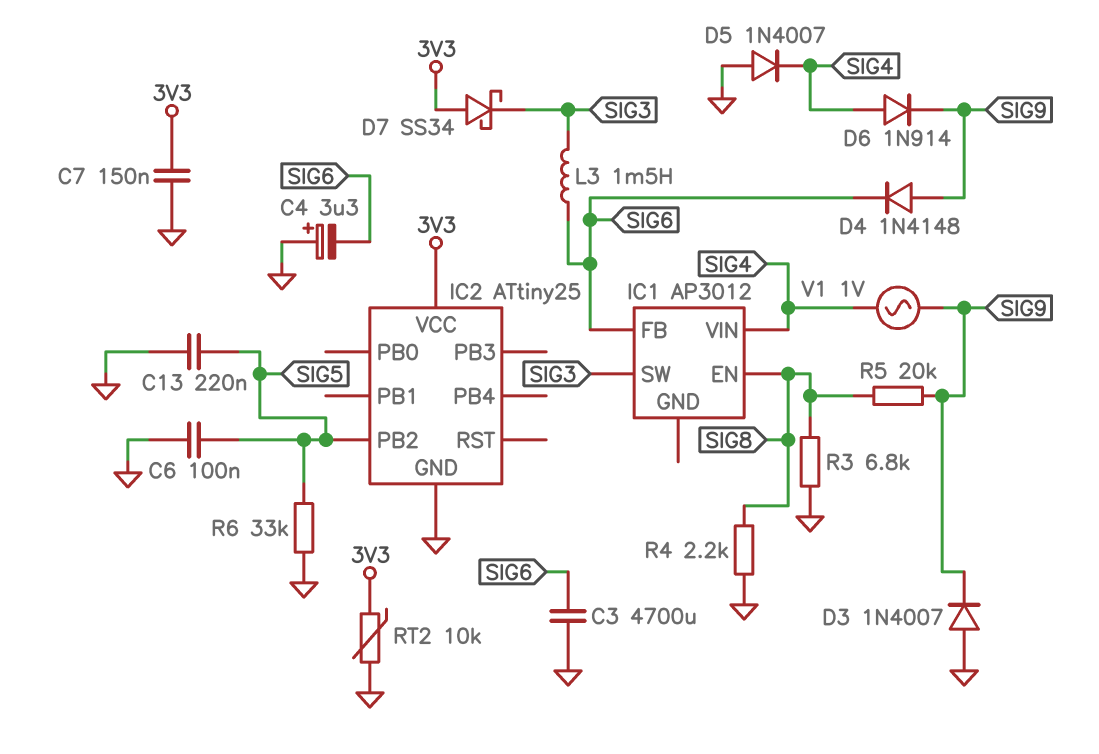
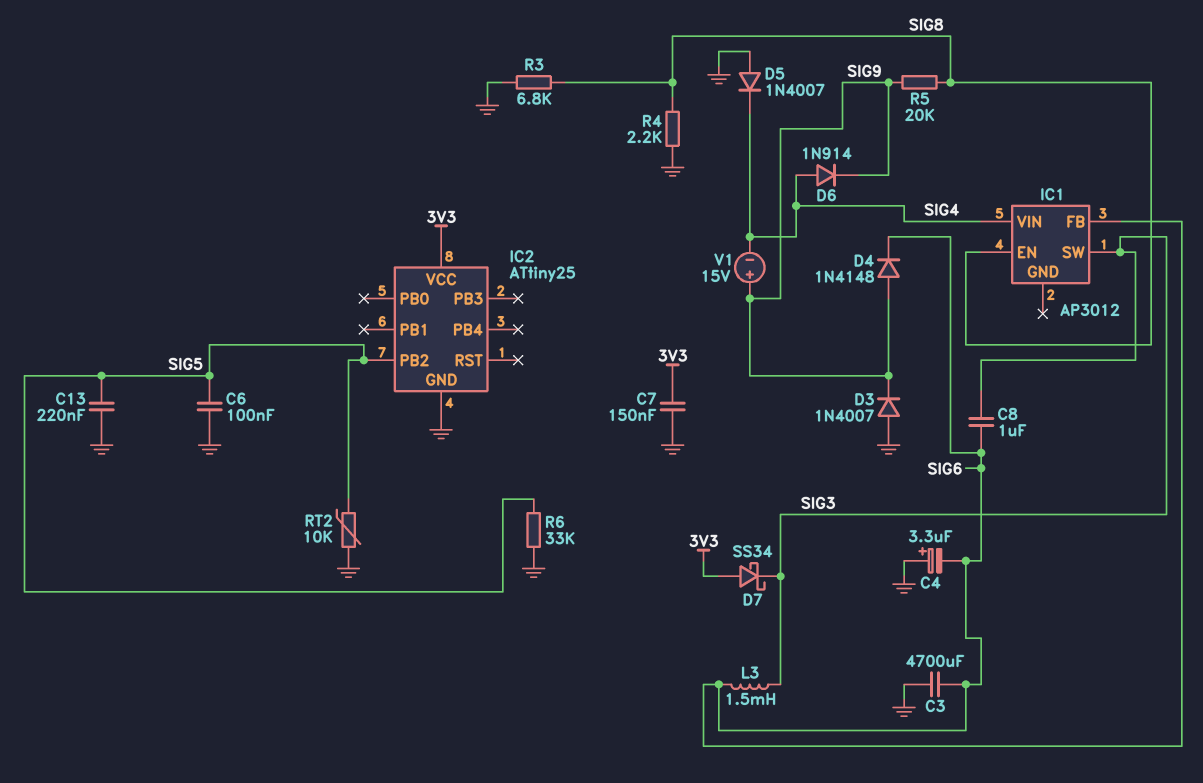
C8: none -> 1uF (SIG3, SIG6)
RT2: 10k (3V3, GND) -> 10k (GND, SIG5)
V1: AC 1V (SIG4, SIG9) -> 15V (plus SIG9, minus SIG4)

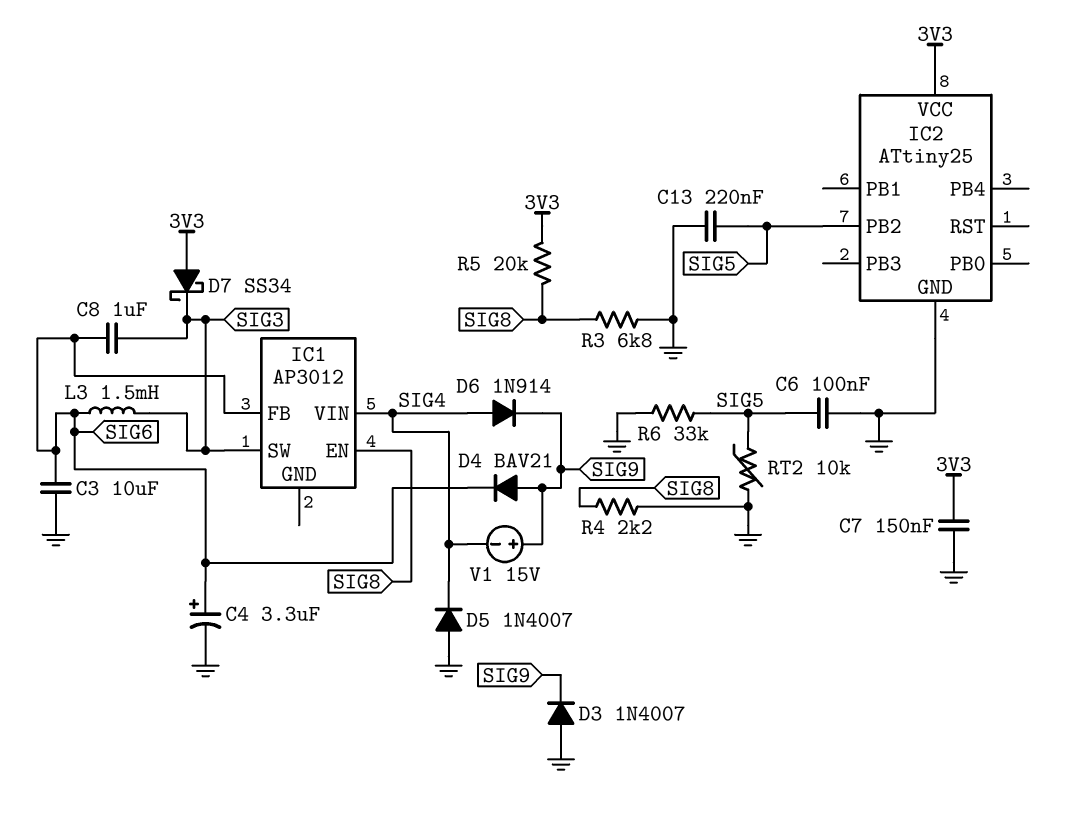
C3: 4700uF (GND, SIG6) -> 10uF (GND, SIG6)
C4: 3.3uF (plus GND, minus SIG6) -> 3.3uF (plus SIG6, minus GND)
D4: diode 1N4148 (A SIG9, K SIG6) -> diode BAV21 (A SIG9, K SIG6)
R5: 20k (SIG8, SIG9) -> 20k (3V3, SIG8)

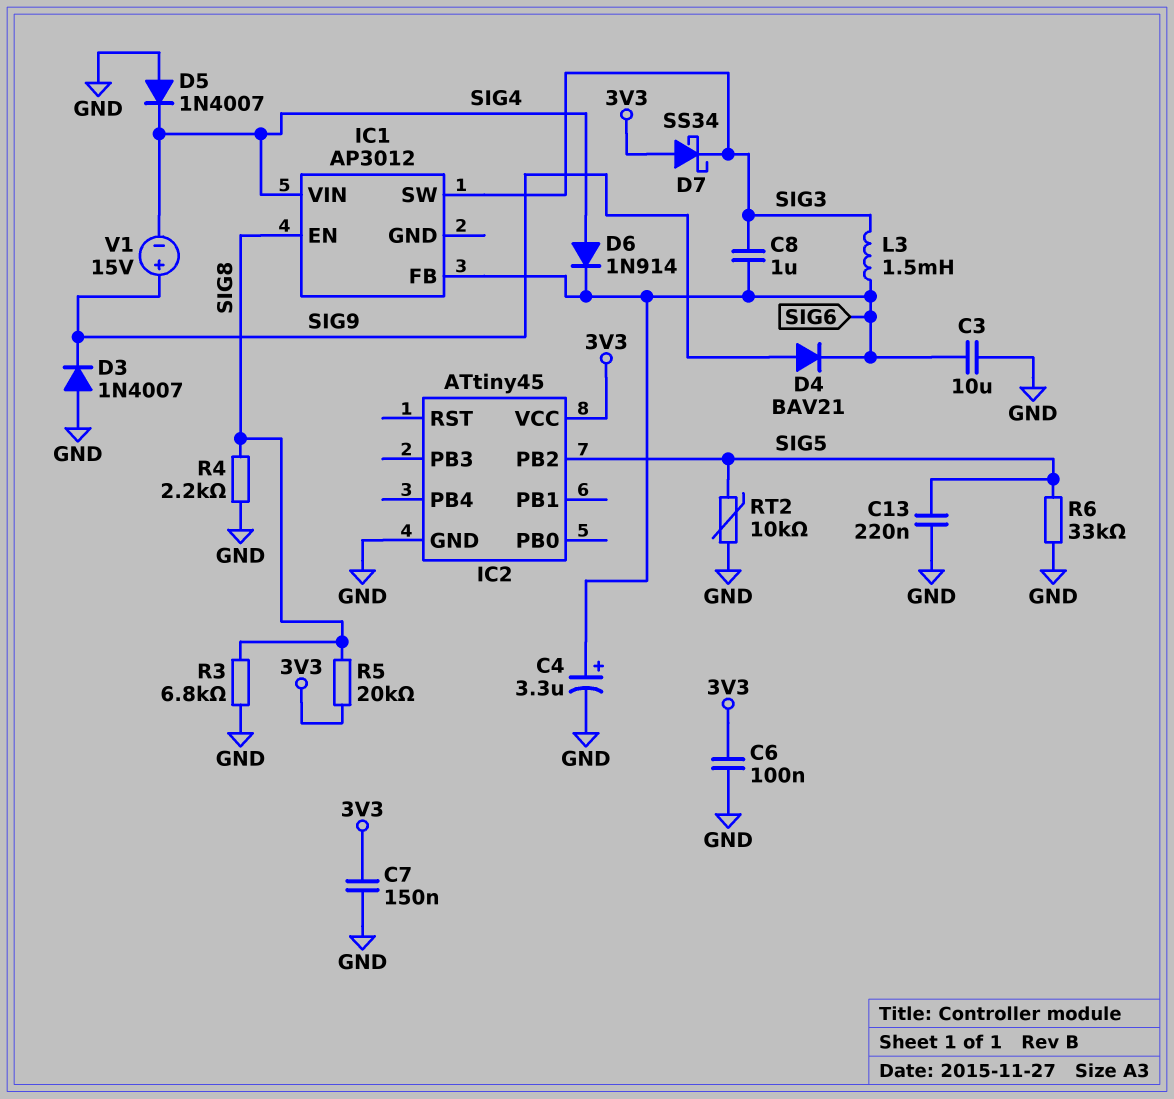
C6: 100nF (GND, SIG5) -> 100nF (3V3, GND)
D6: diode 1N914 (A SIG4, K SIG9) -> diode 1N914 (A SIG4, K SIG6)
IC2: ATtiny25 -> ATtiny45

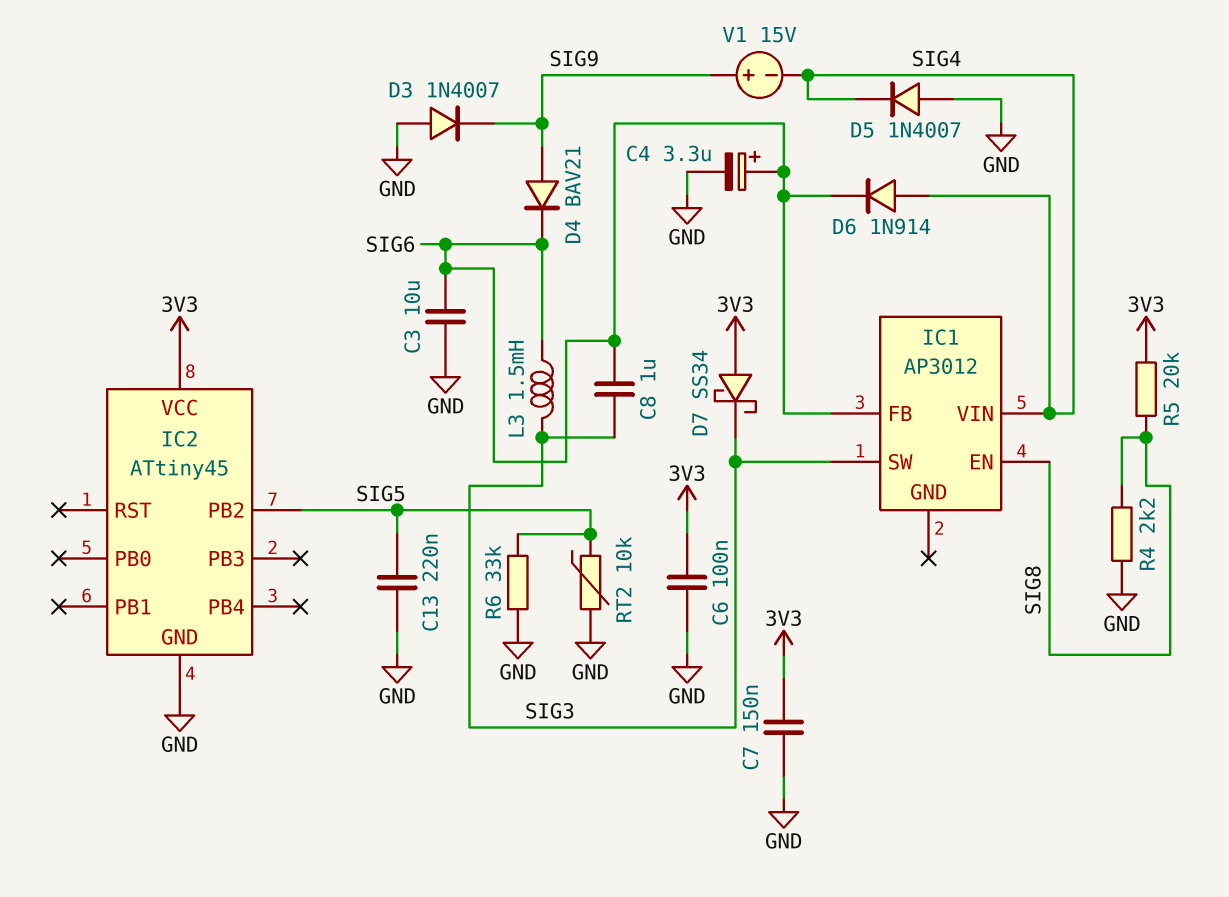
R3: 6.8k (GND, SIG8) -> none

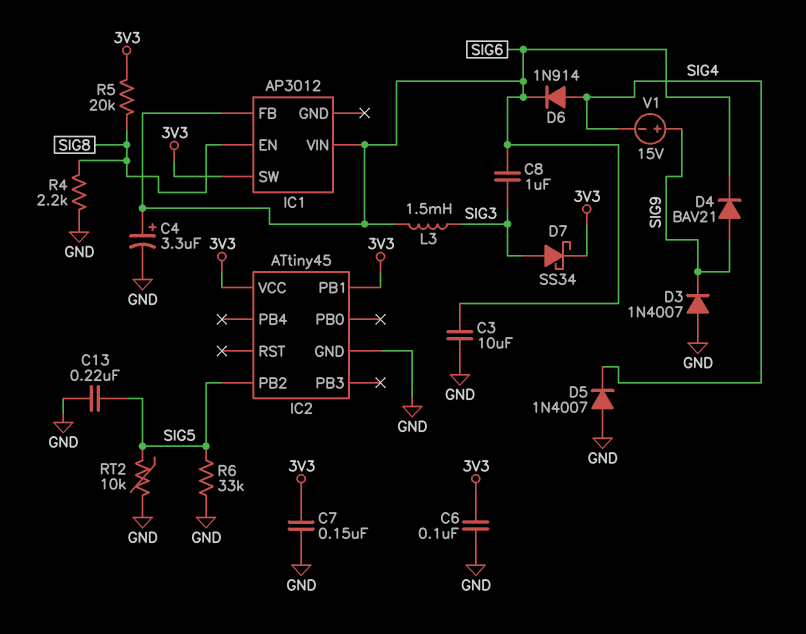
D7: schottky SS34 (A 3V3, K SIG3) -> schottky SS34 (A SIG3, K 3V3)
IC1 pin SW: SIG3 -> 3V3
IC1 pin VIN: SIG4 -> SIG6
IC2 pin PB1: none -> 3V3

